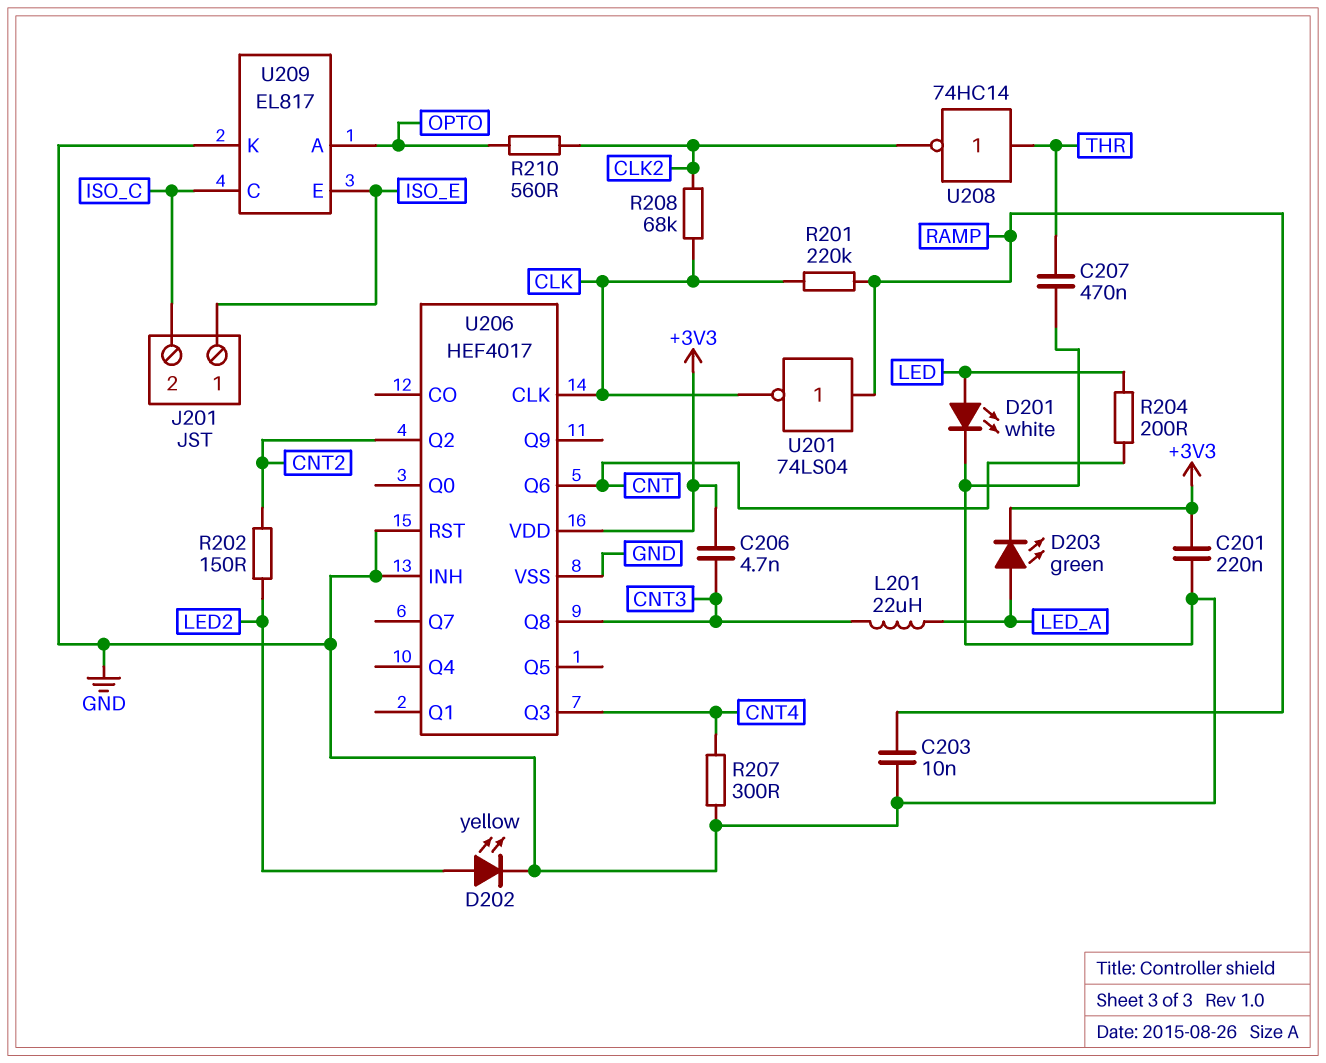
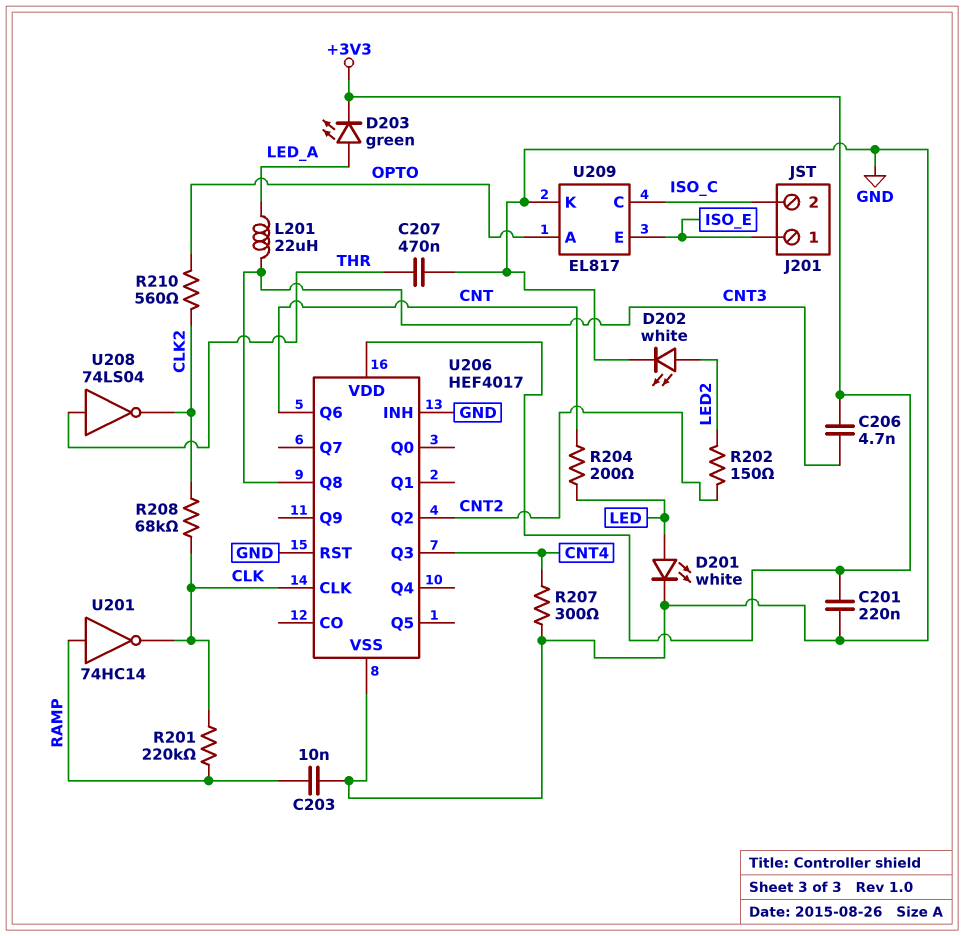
D202: LED yellow (A LED2, K GND) -> LED white (A LED2, K GND)
U201: NOT 74LS04 (in RAMP, out CLK) -> NOT 74HC14 (in RAMP, out CLK)
U208: NOT 74HC14 (in THR, out CLK2) -> NOT 74LS04 (in THR, out CLK2)

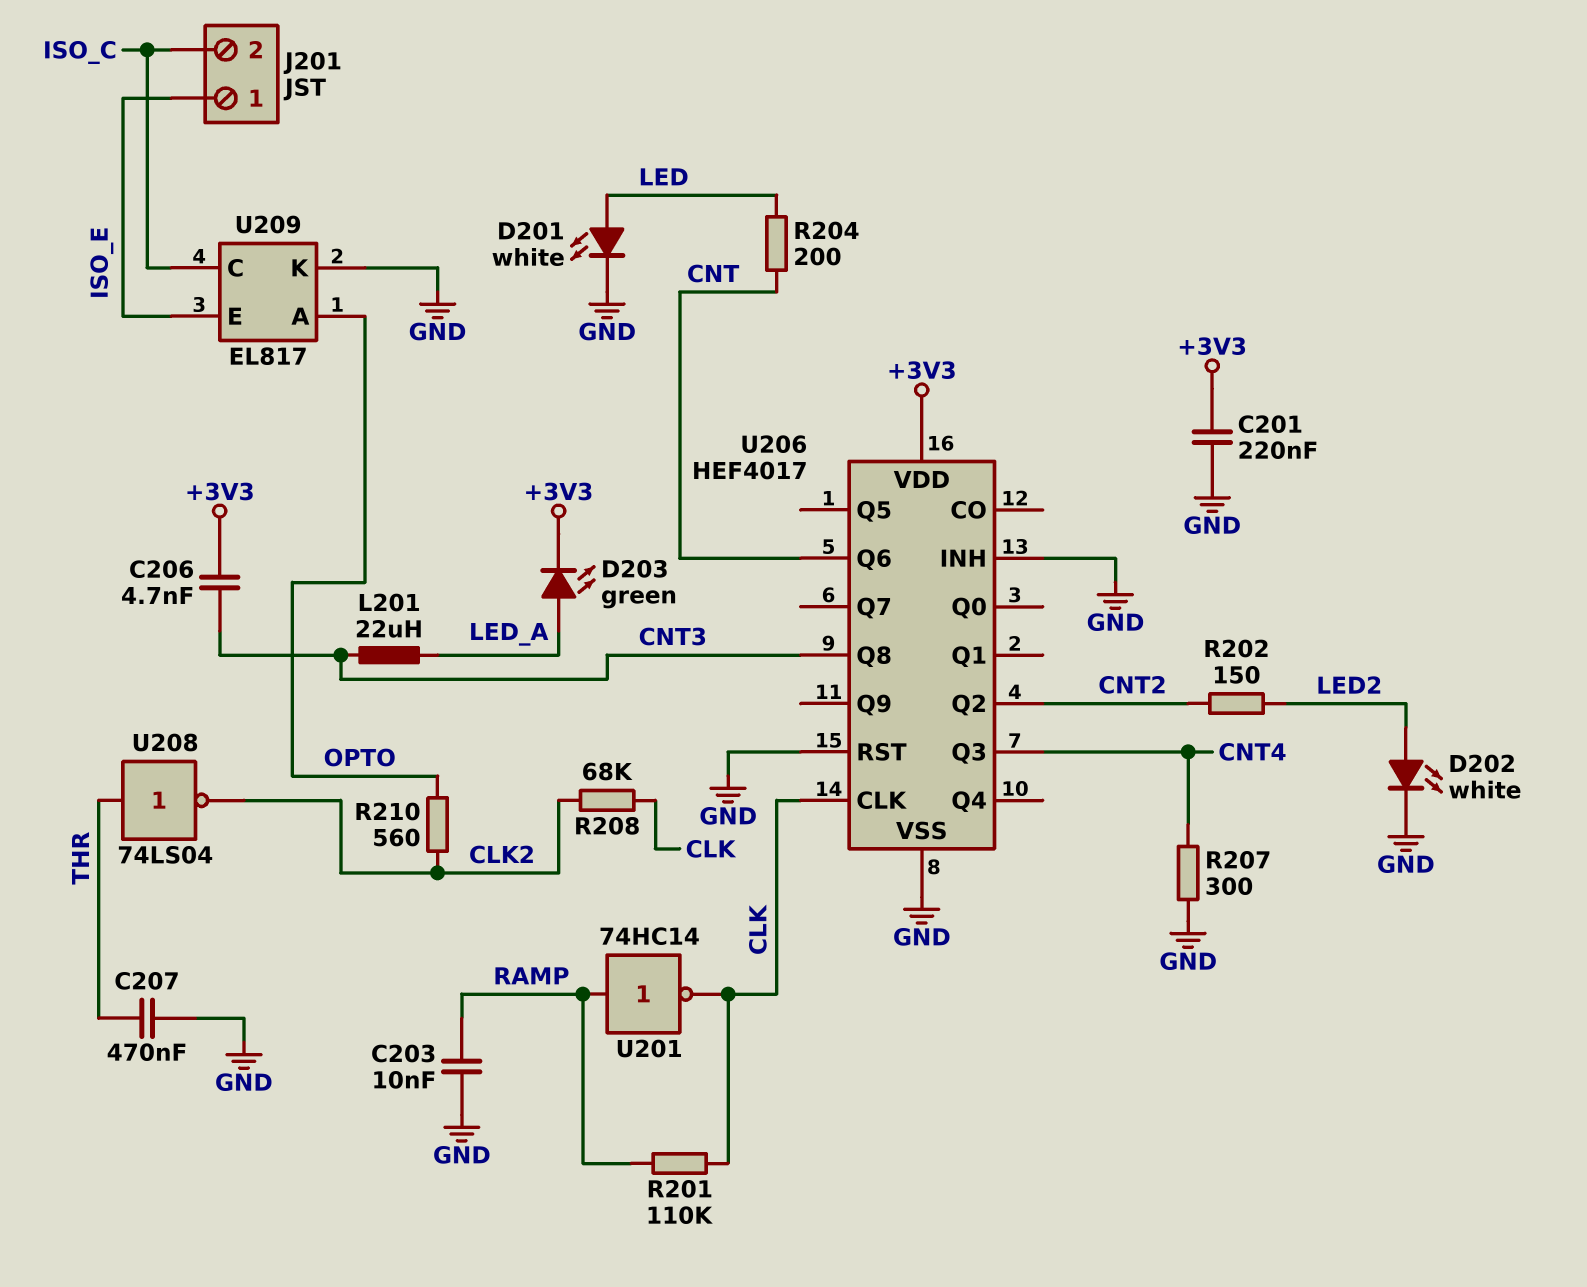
R201: 220k (CLK, RAMP) -> 110k (CLK, RAMP)

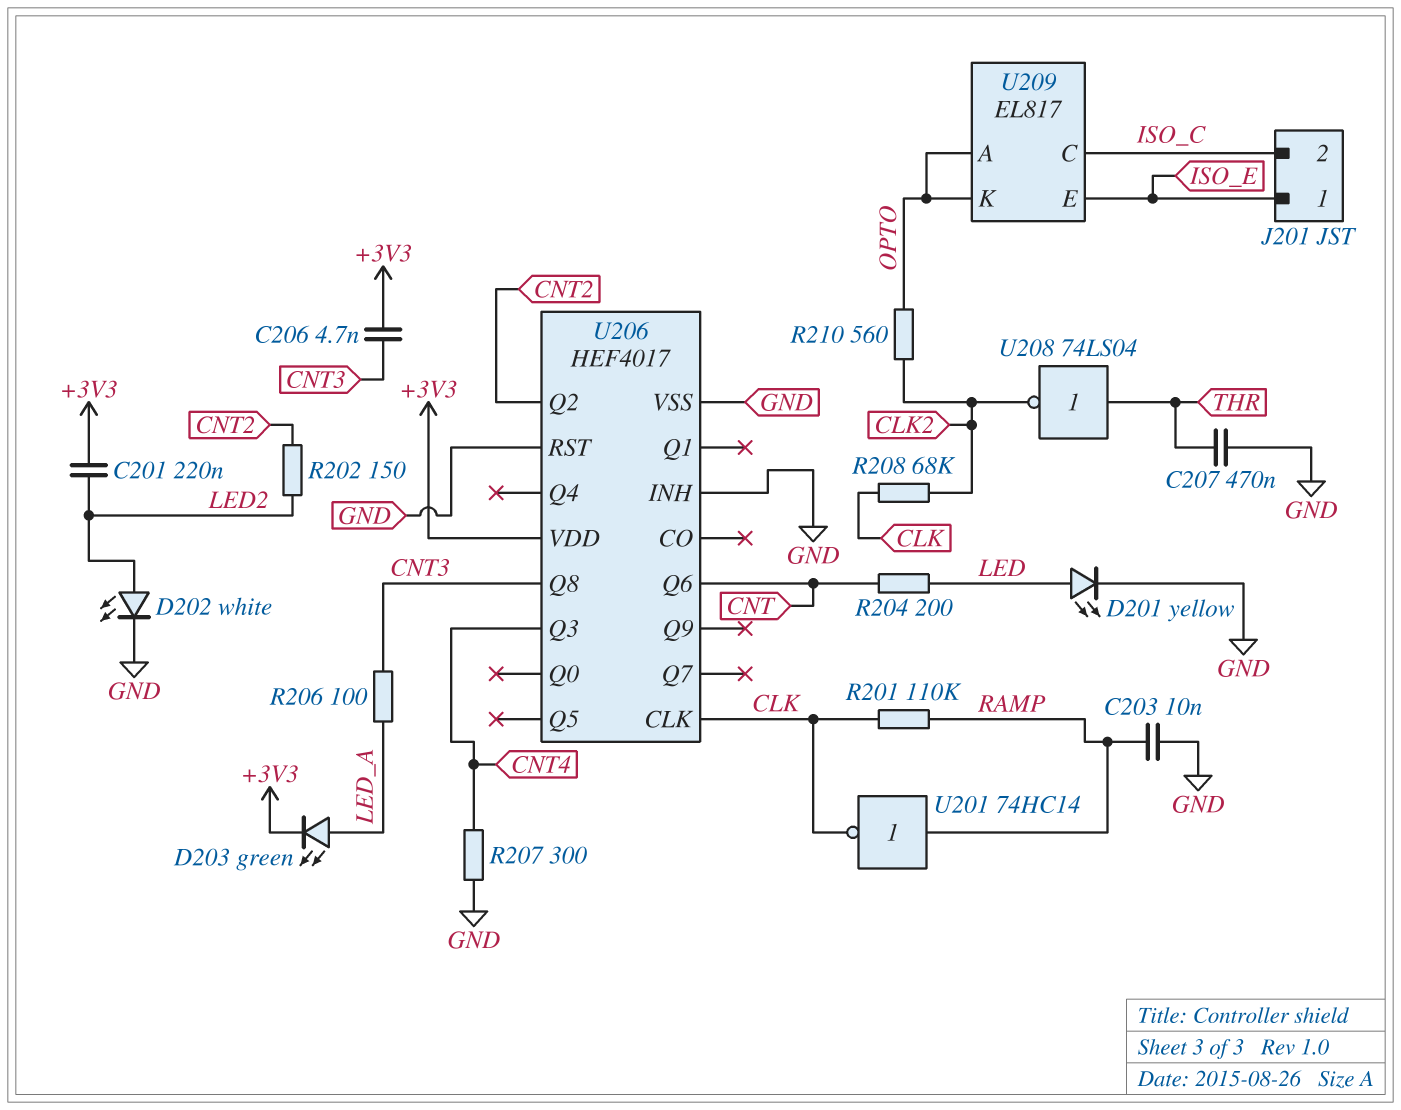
C201: 220nF (+3V3, GND) -> 220nF (+3V3, LED2)
D201: LED white (A LED, K GND) -> LED yellow (A LED, K GND)
L201: 22uH (CNT3, LED_A) -> none
R206: none -> 100 (CNT3, LED_A)
U209 pin K: GND -> OPTO

